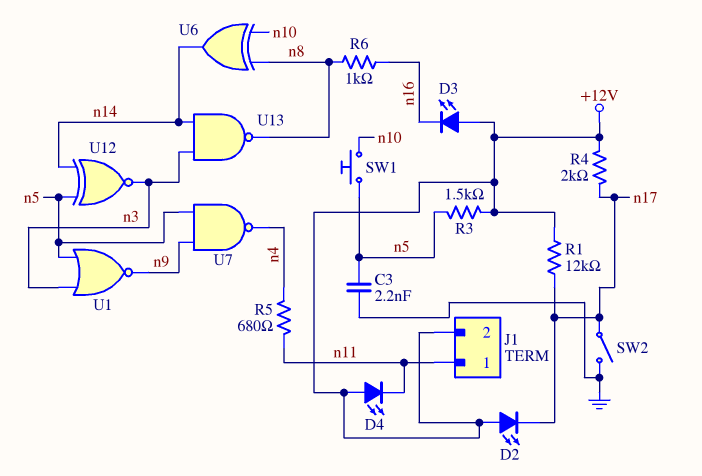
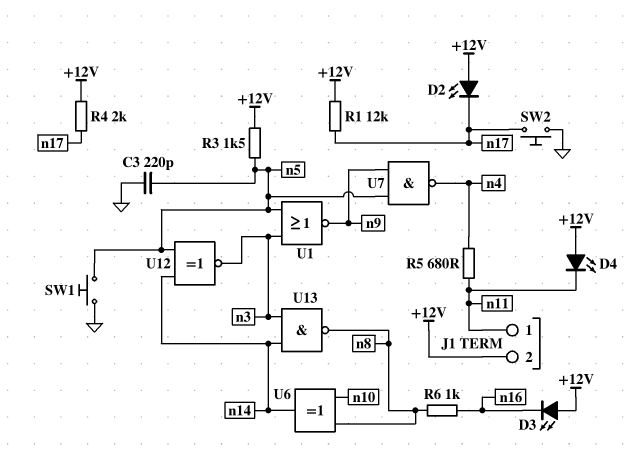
C3: 2.2nF (GND, n5) -> 220pF (GND, n5)
SW1: button (n5, n10) -> button (GND, n5)
SW2: switch (GND, n17) -> button (GND, n17)

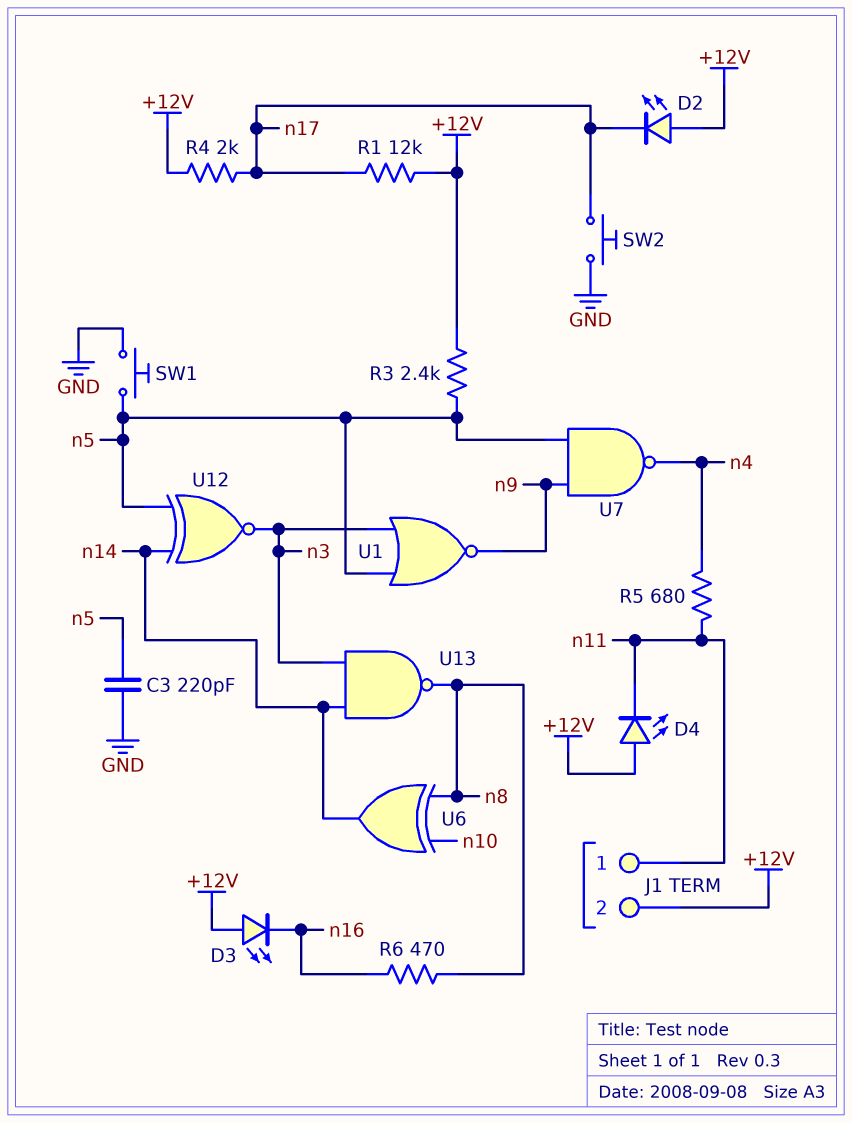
R3: 1.5k (+12V, n5) -> 2.4k (+12V, n5)
R6: 1k (n8, n16) -> 470 (n8, n16)

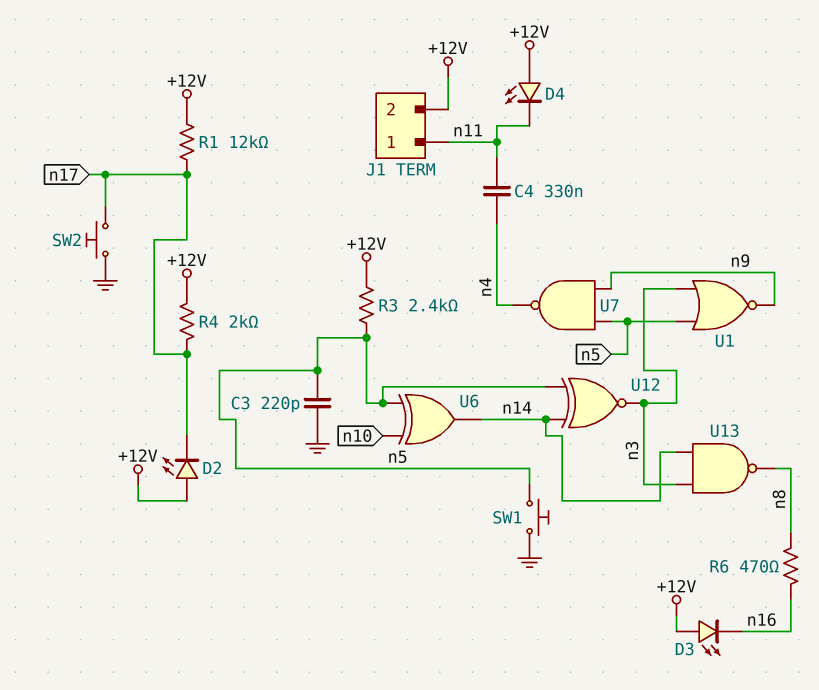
C4: none -> 330nF (n4, n11)
R5: 680 (n4, n11) -> none
U6: XOR (in n8, in n10, out n14) -> XOR (in n5, in n10, out n14)

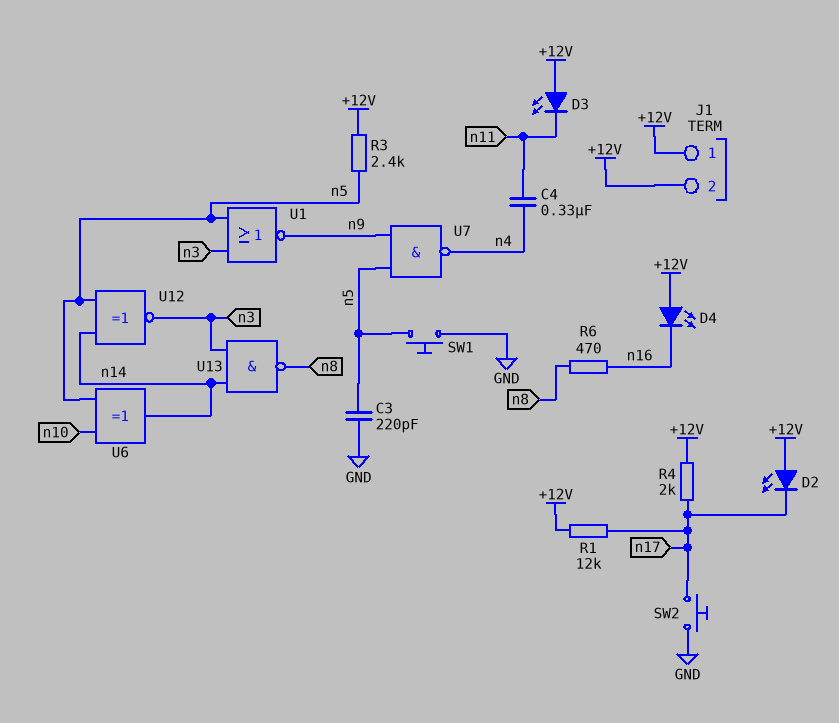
D3: LED (A +12V, K n16) -> LED (A +12V, K n11)
D4: LED (A +12V, K n11) -> LED (A +12V, K n16)
J1 pin 1: n11 -> +12V

